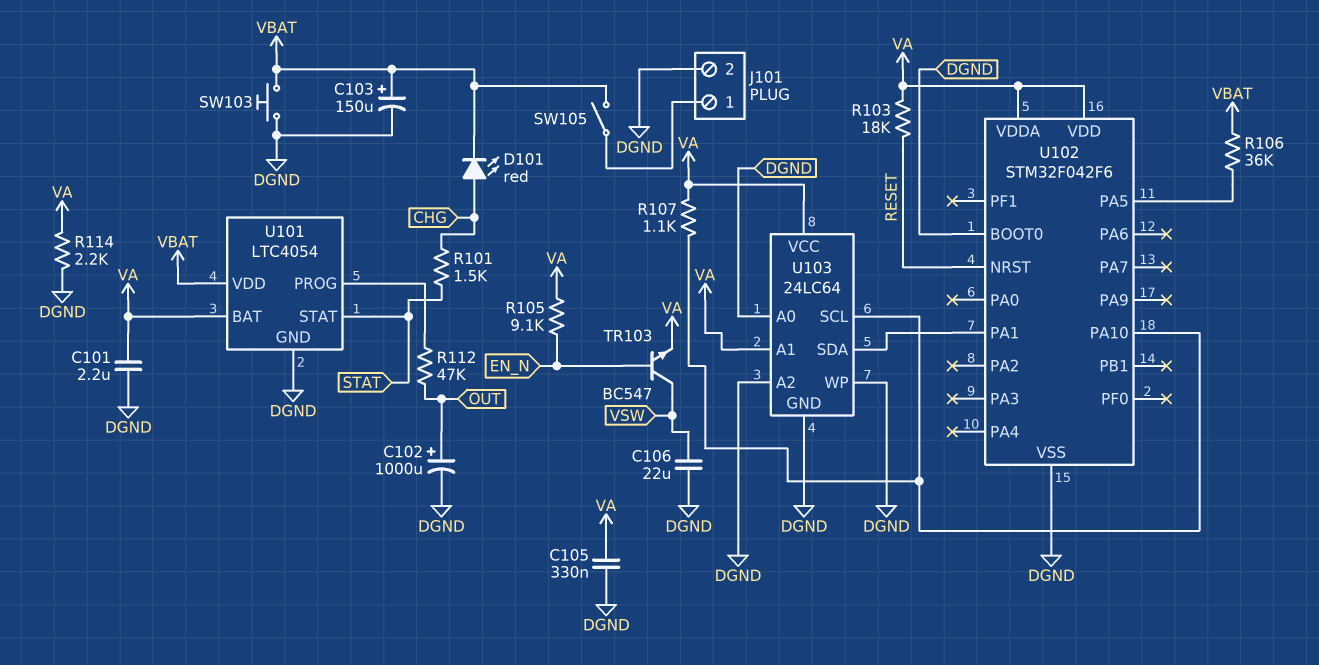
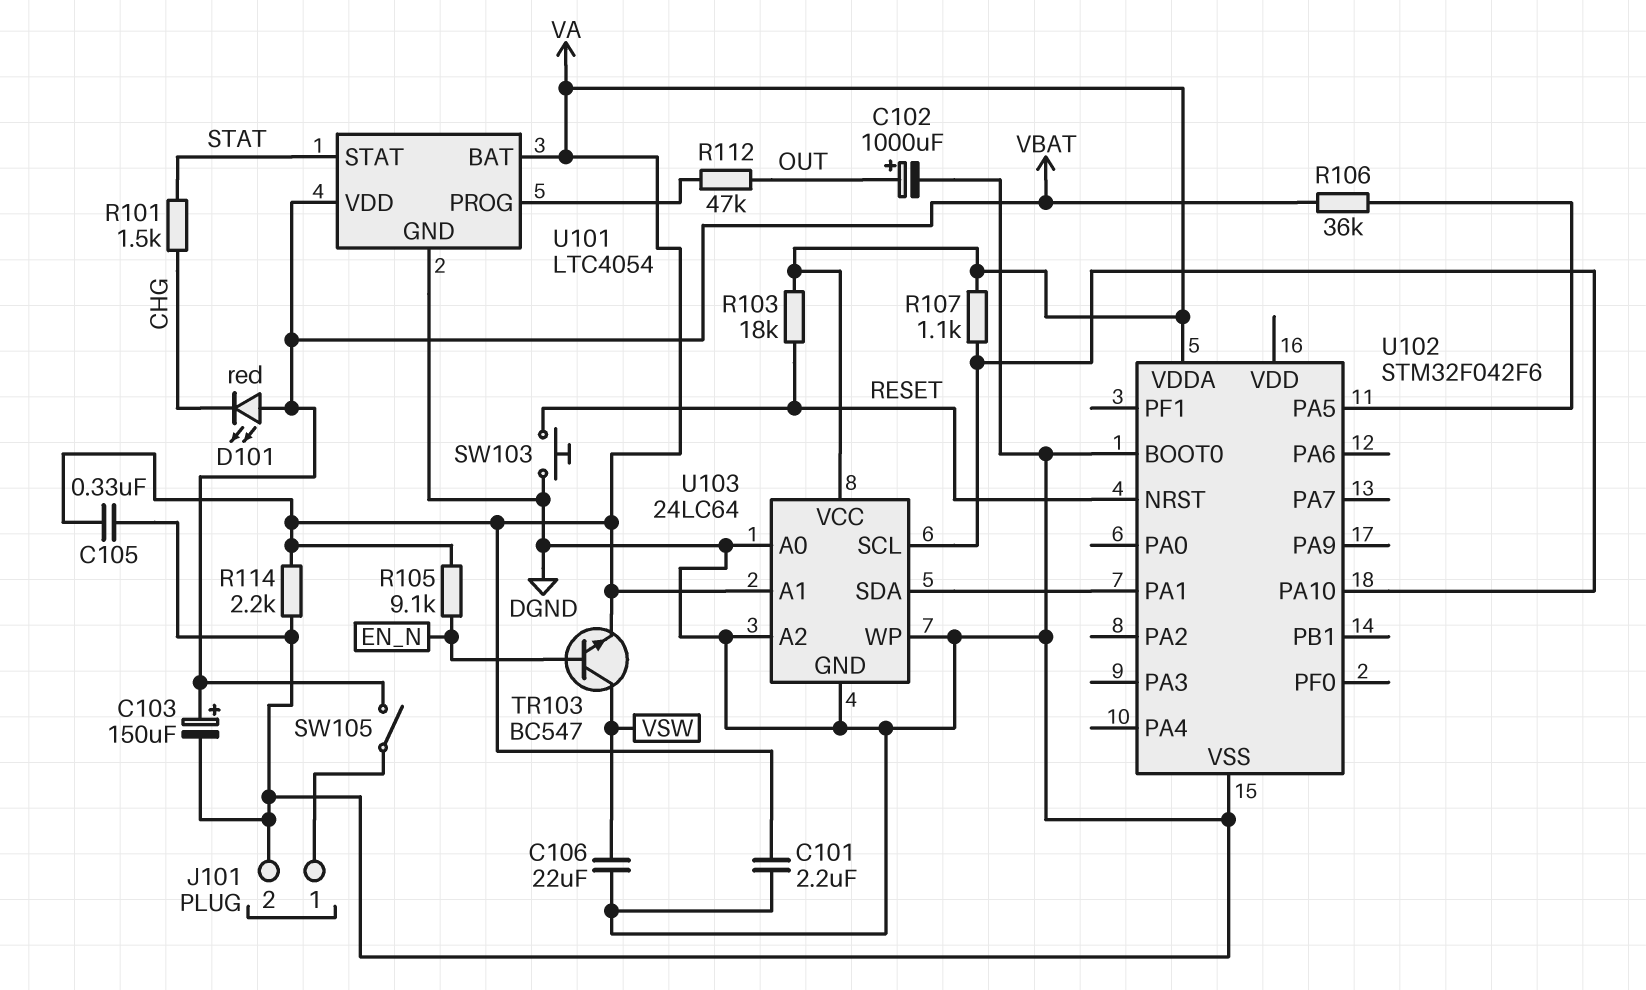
D101: LED red (A CHG, K VBAT) -> LED red (A VBAT, K CHG)
SW103: button (DGND, VBAT) -> button (DGND, RESET)
U102 pin VDD: VA -> none

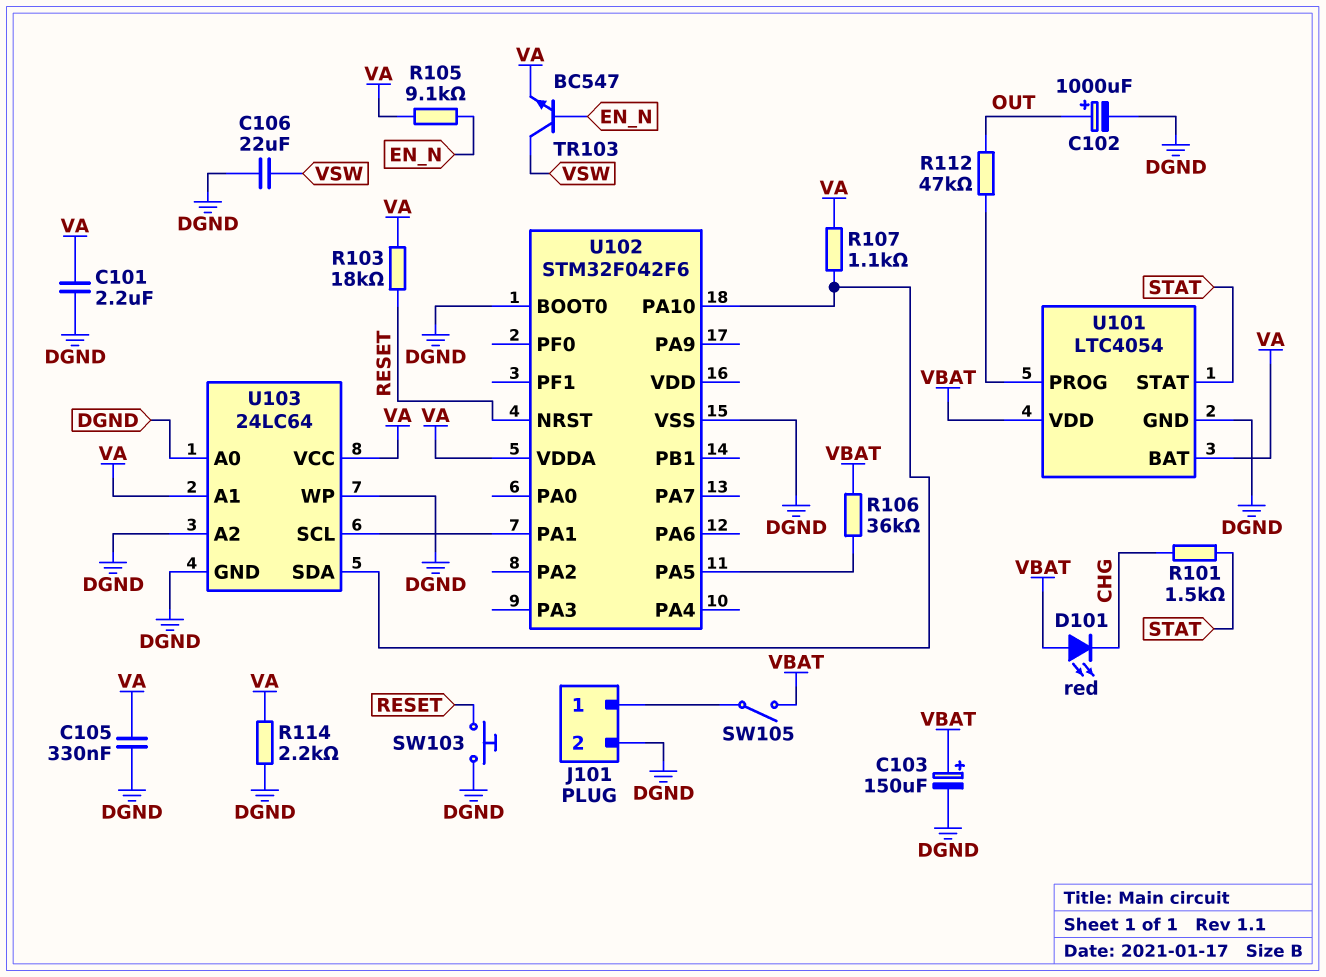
U103 pin SCL: U102/PA10 -> U102/PA1
U103 pin SDA: U102/PA1 -> U102/PA10

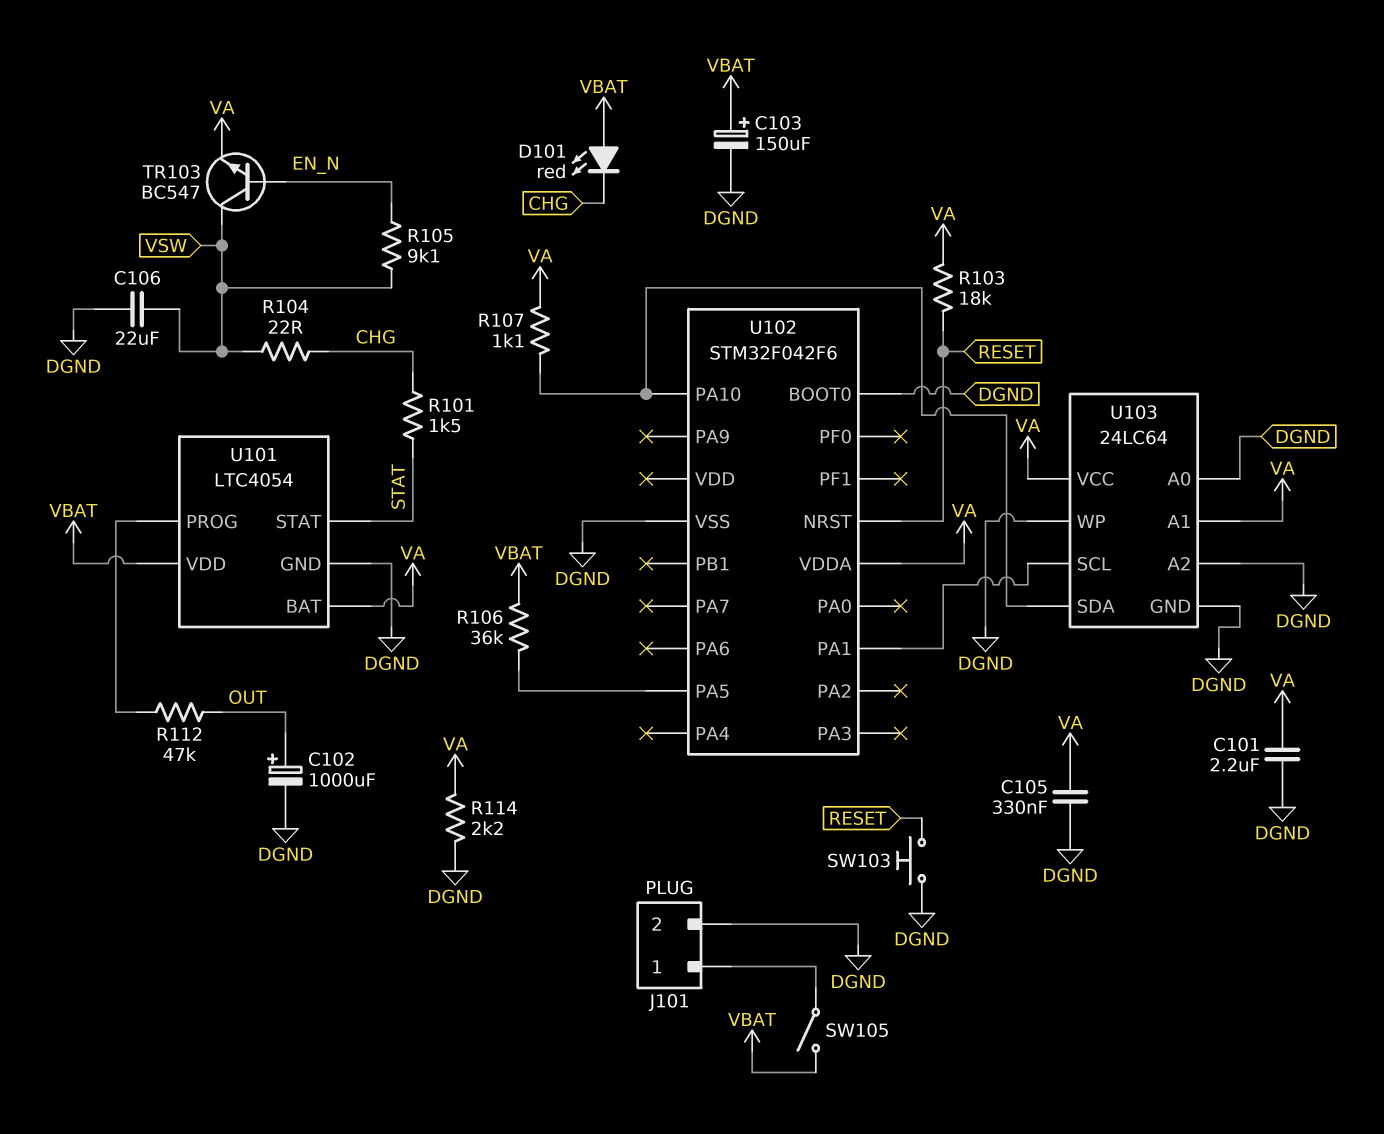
R104: none -> 22 (CHG, VSW)
R105: 9.1k (EN_N, VA) -> 9.1k (EN_N, VSW)

